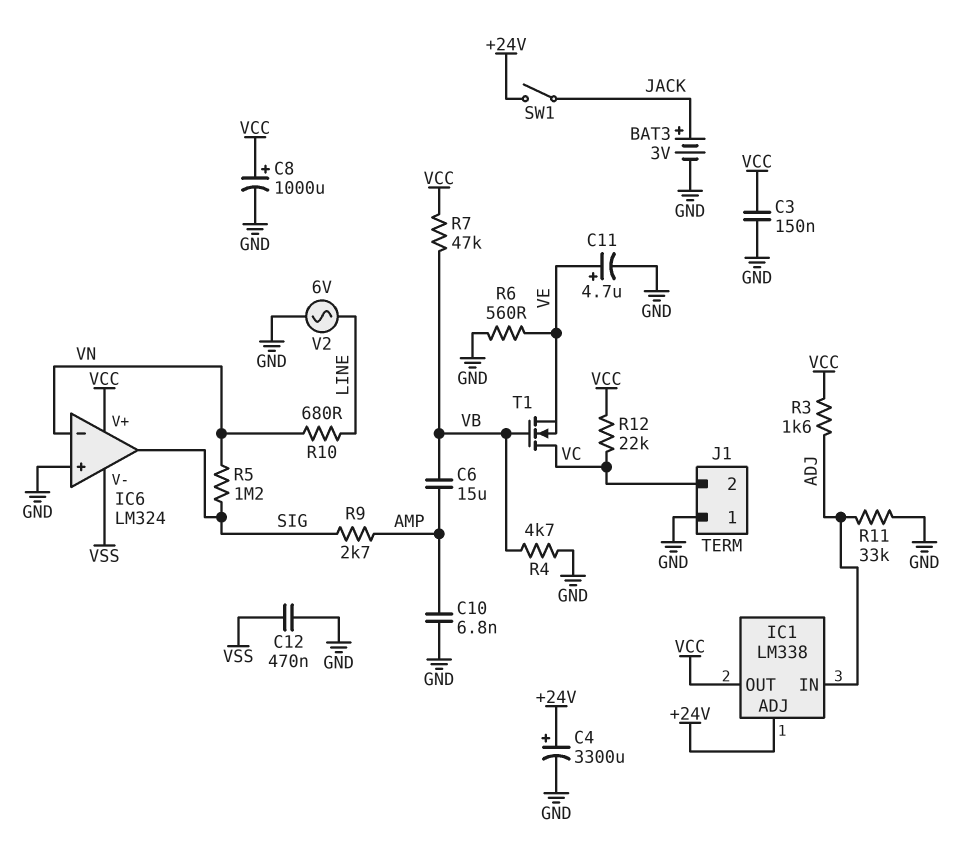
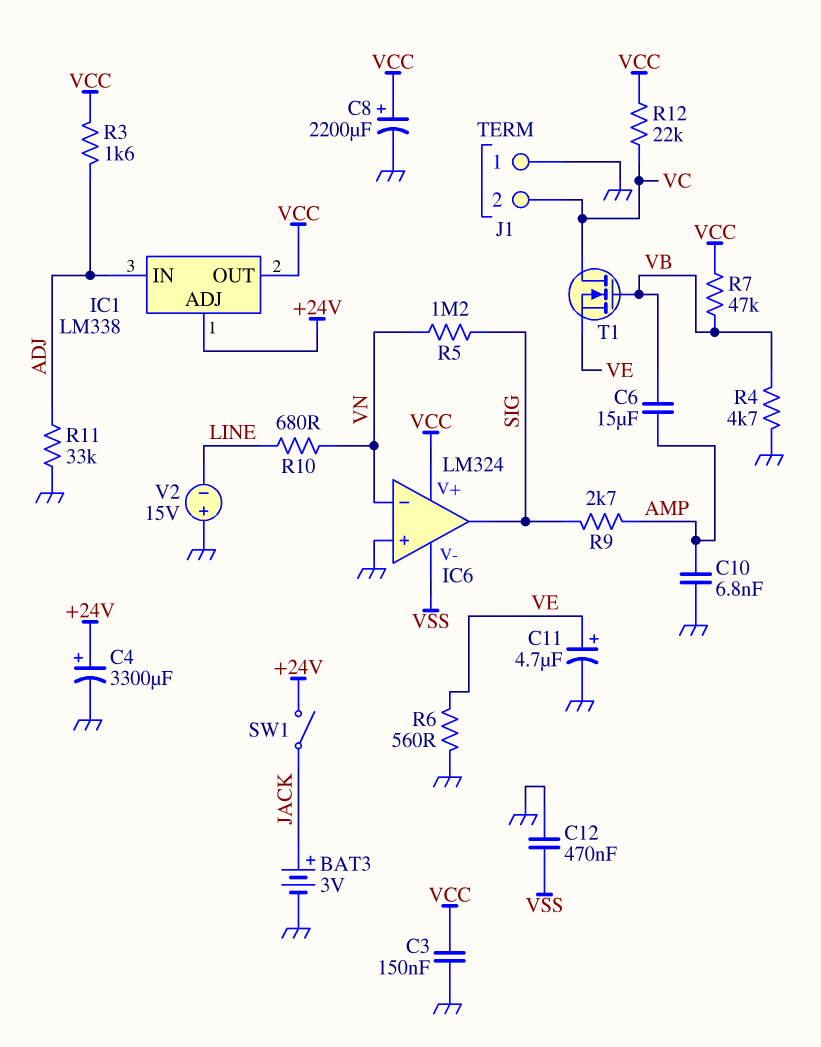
C8: 1000uF (plus VCC, minus GND) -> 2200uF (plus VCC, minus GND)
V2: AC 6V (GND, LINE) -> 15V (plus GND, minus LINE)

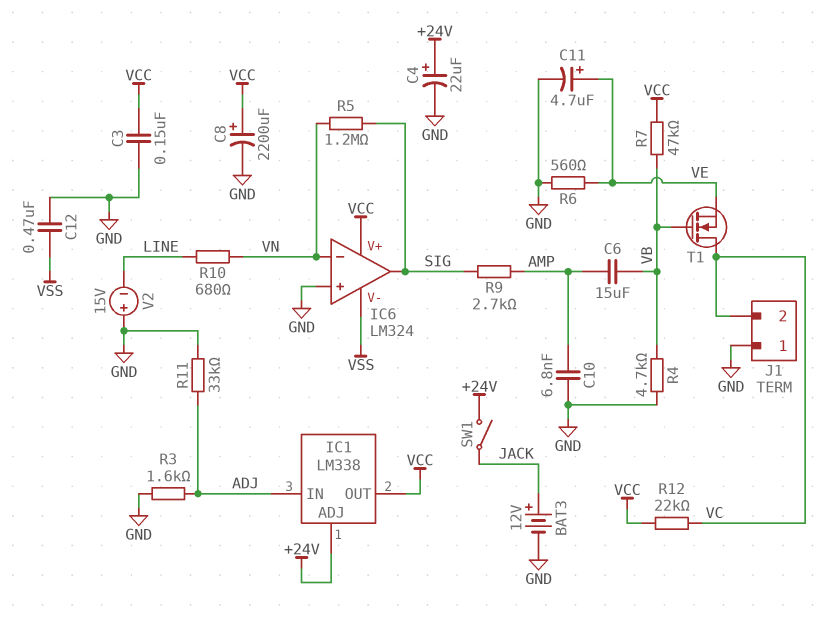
BAT3: 3V (plus JACK, minus GND) -> 12V (plus JACK, minus GND)
C4: 3300uF (plus +24V, minus GND) -> 22uF (plus +24V, minus GND)
R3: 1.6k (ADJ, VCC) -> 1.6k (ADJ, GND)

